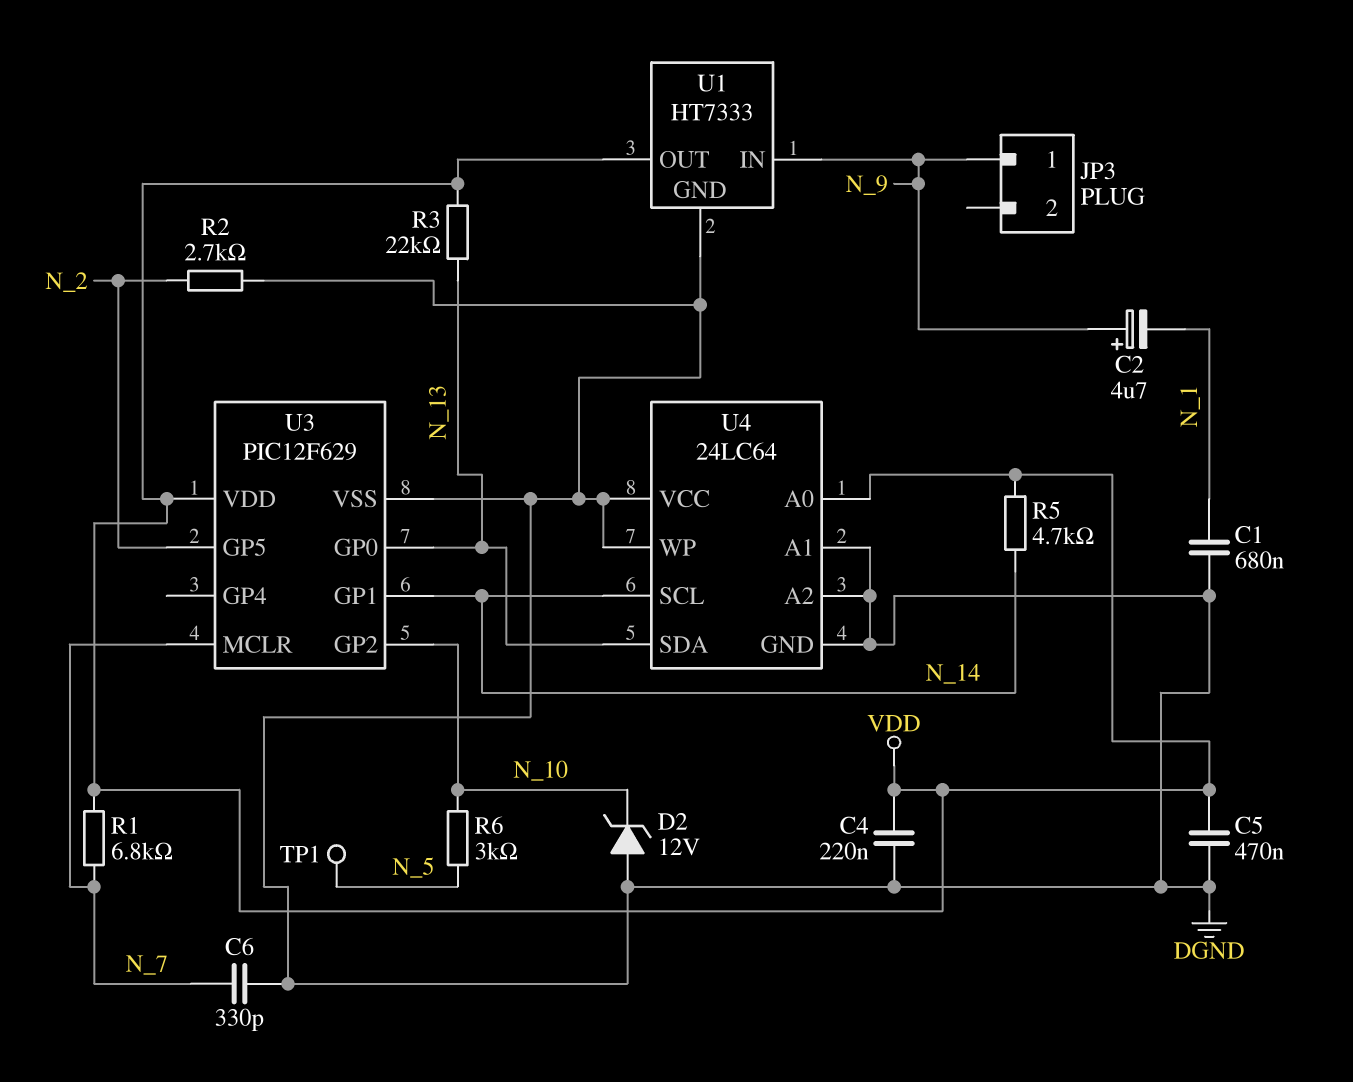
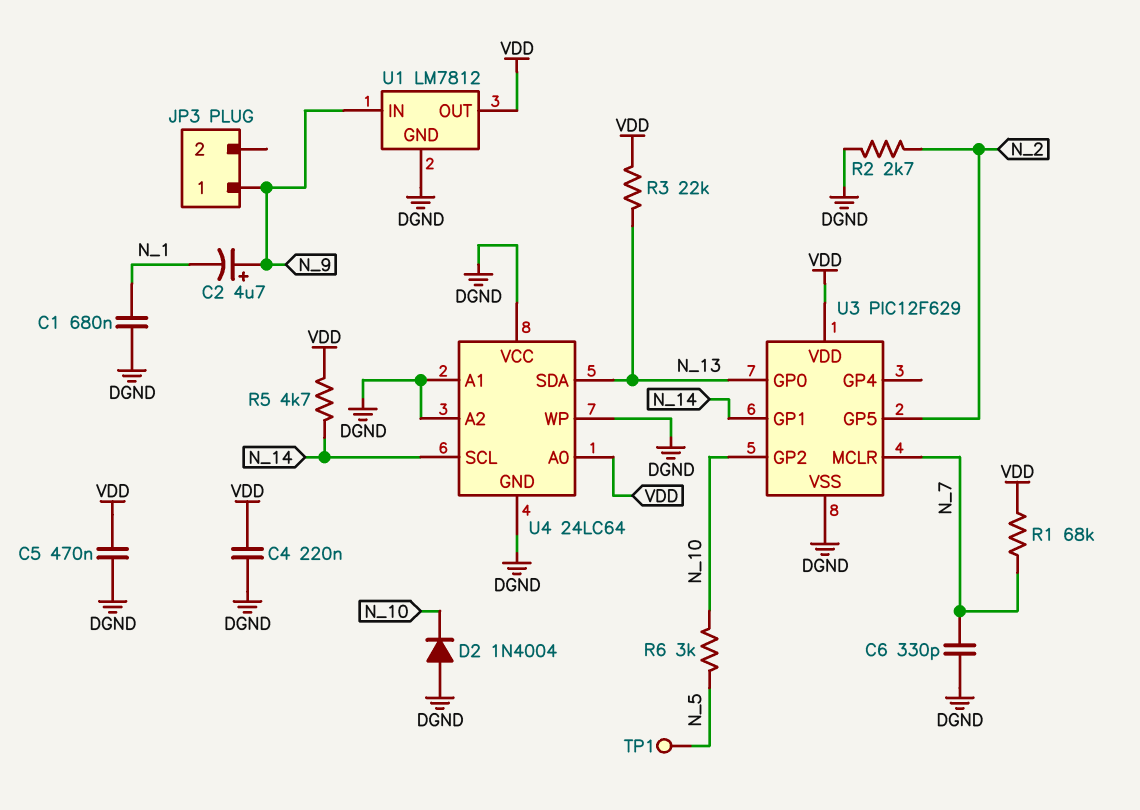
D2: zener 12V (A DGND, K N_10) -> diode 1N4004 (A DGND, K N_10)
R1: 6.8k (N_7, VDD) -> 68k (N_7, VDD)
U1: HT7333 -> LM7812

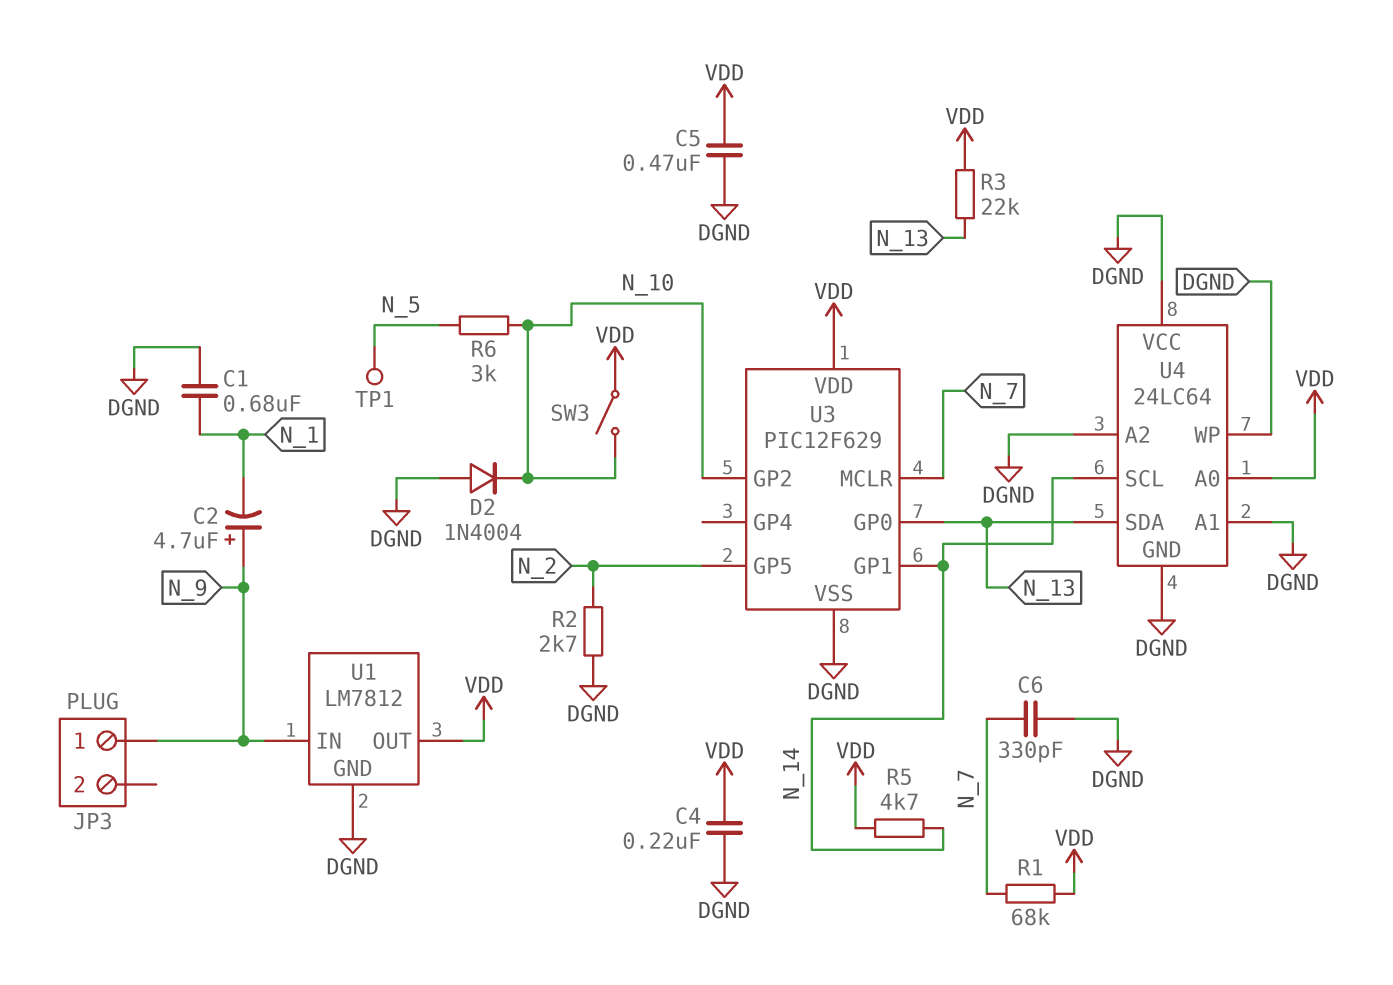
SW3: none -> switch (N_10, VDD)

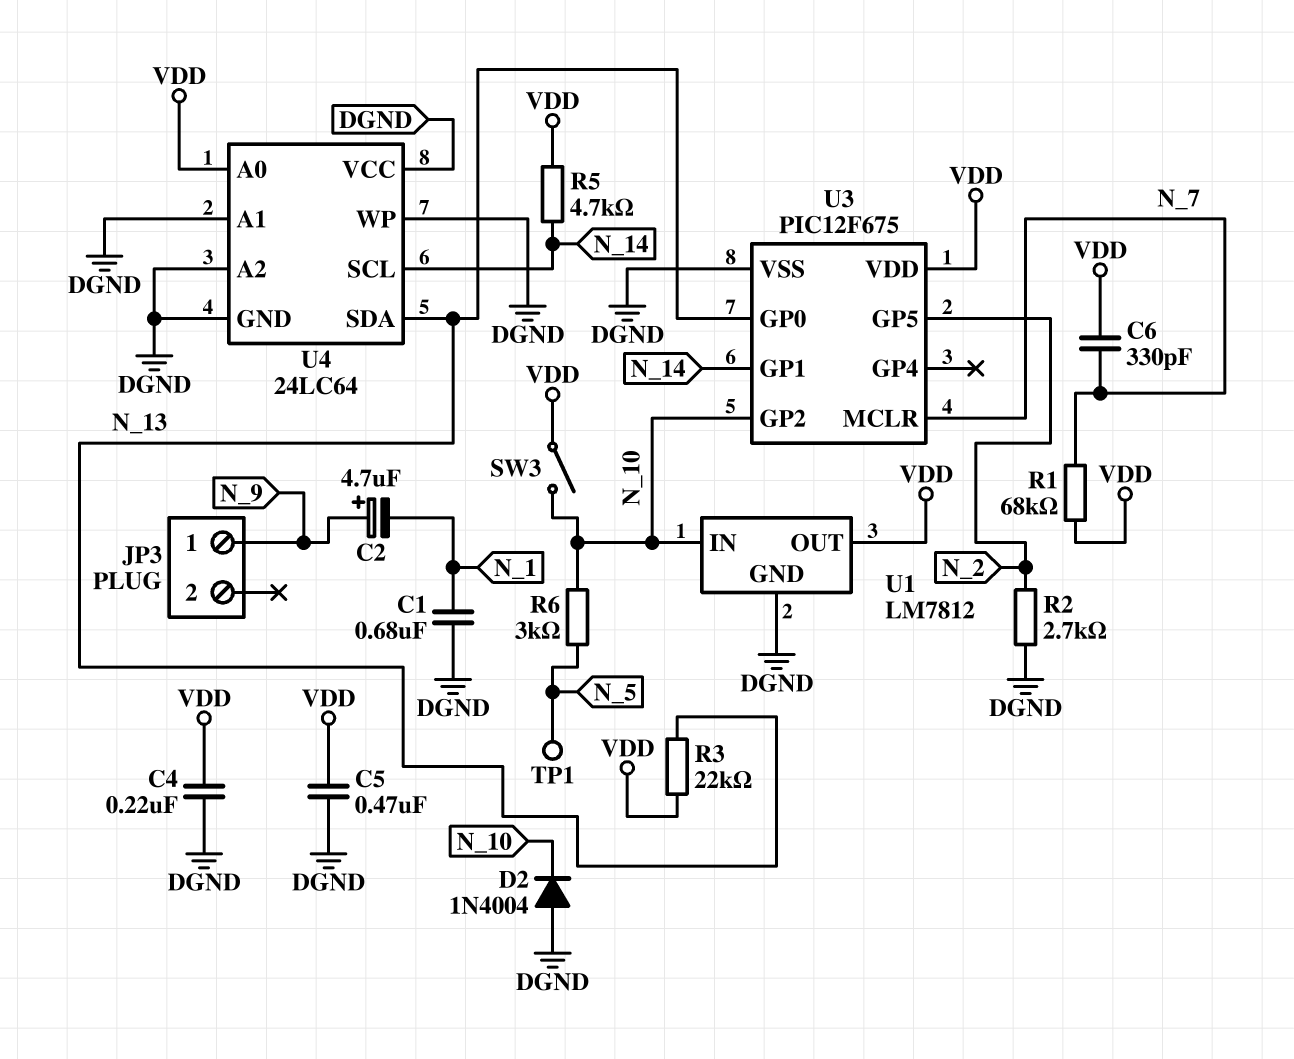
C6: 330pF (DGND, N_7) -> 330pF (N_7, VDD)
U1 pin IN: N_9 -> N_10
U3: PIC12F629 -> PIC12F675

